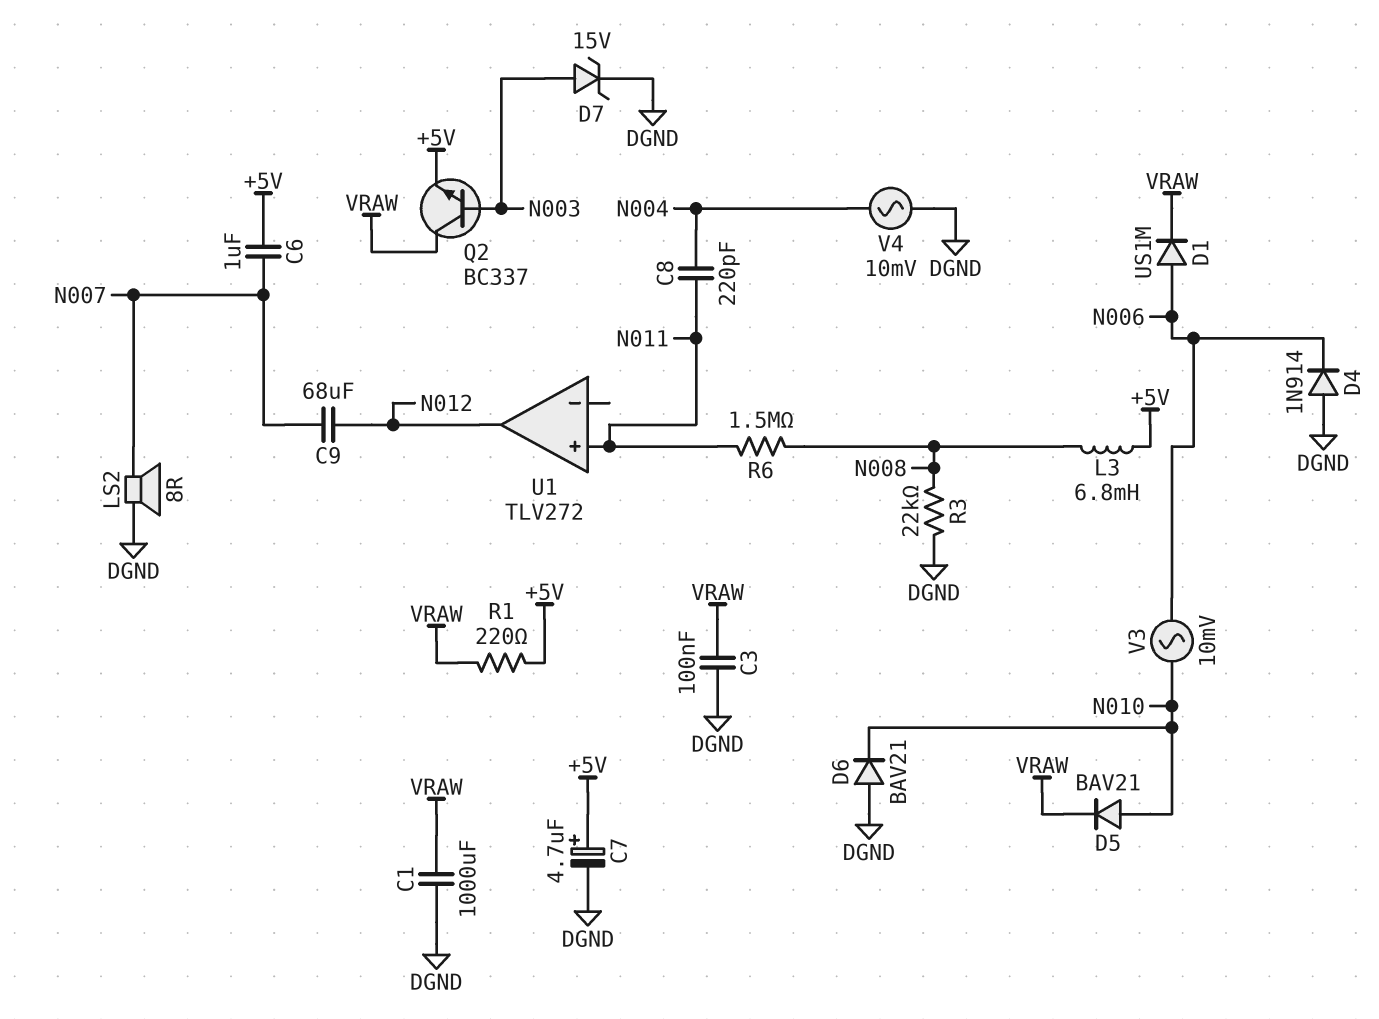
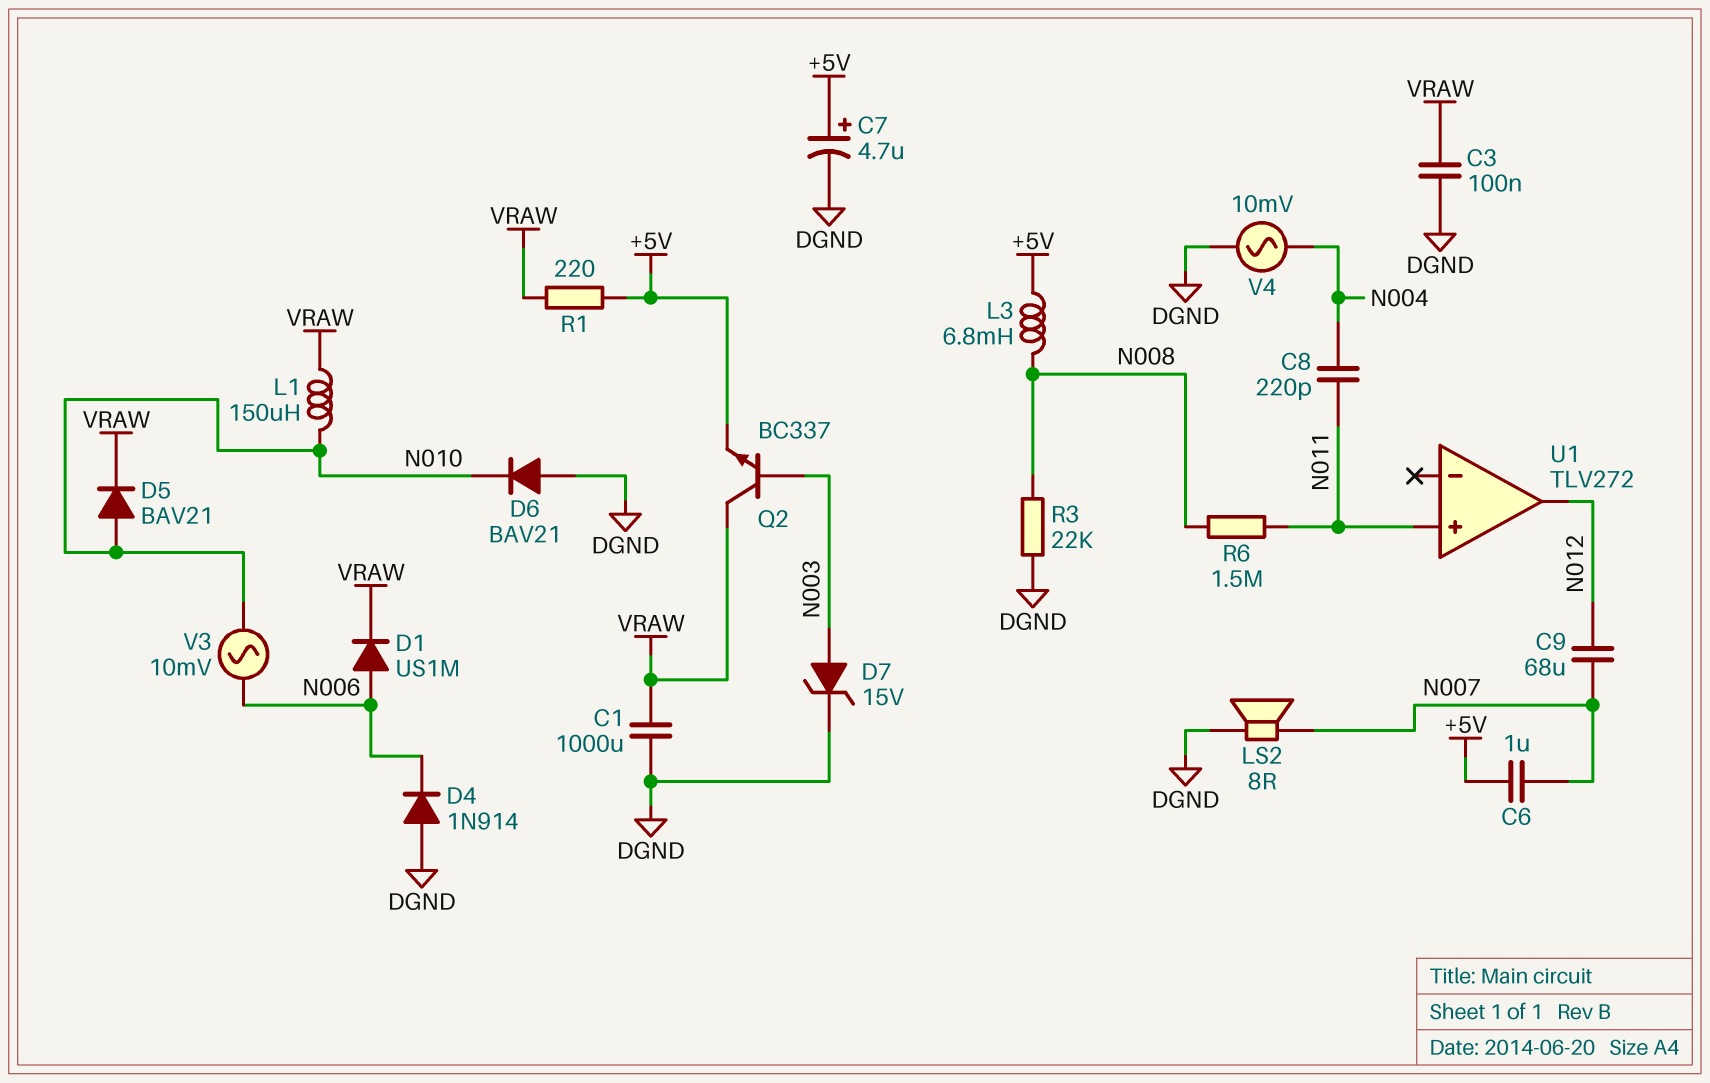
L1: none -> 150uH (N010, VRAW)

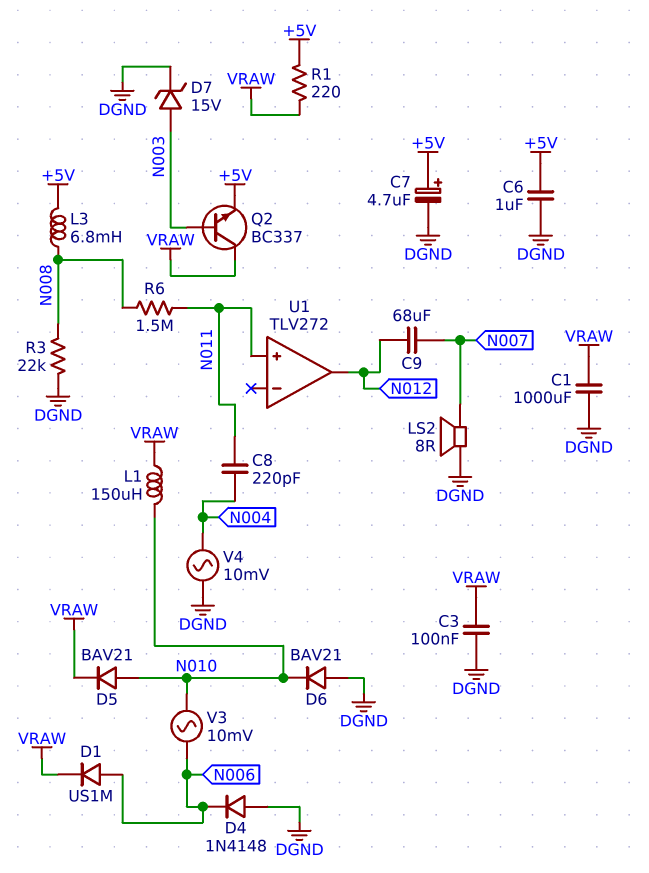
C6: 1uF (+5V, N007) -> 1uF (+5V, DGND)
D4: diode 1N914 (A DGND, K N006) -> diode 1N4148 (A DGND, K N006)

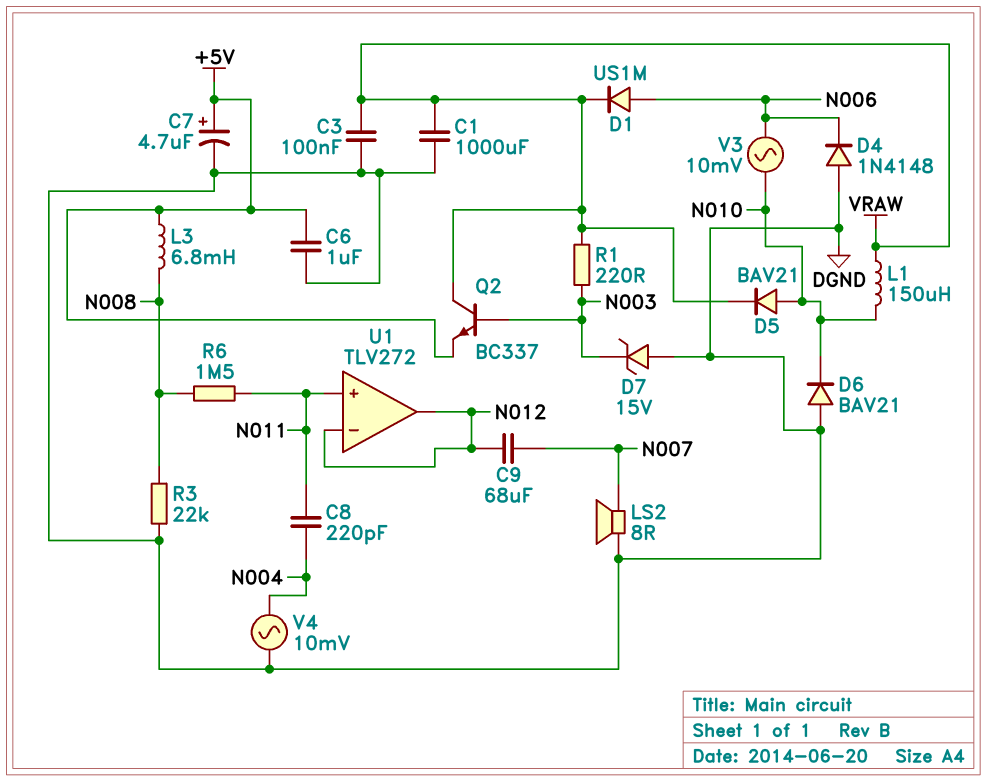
D7: zener 15V (A N003, K DGND) -> zener 15V (A DGND, K N003)
R1: 220 (+5V, VRAW) -> 220 (N003, VRAW)
U1 pin in-: none -> N012

